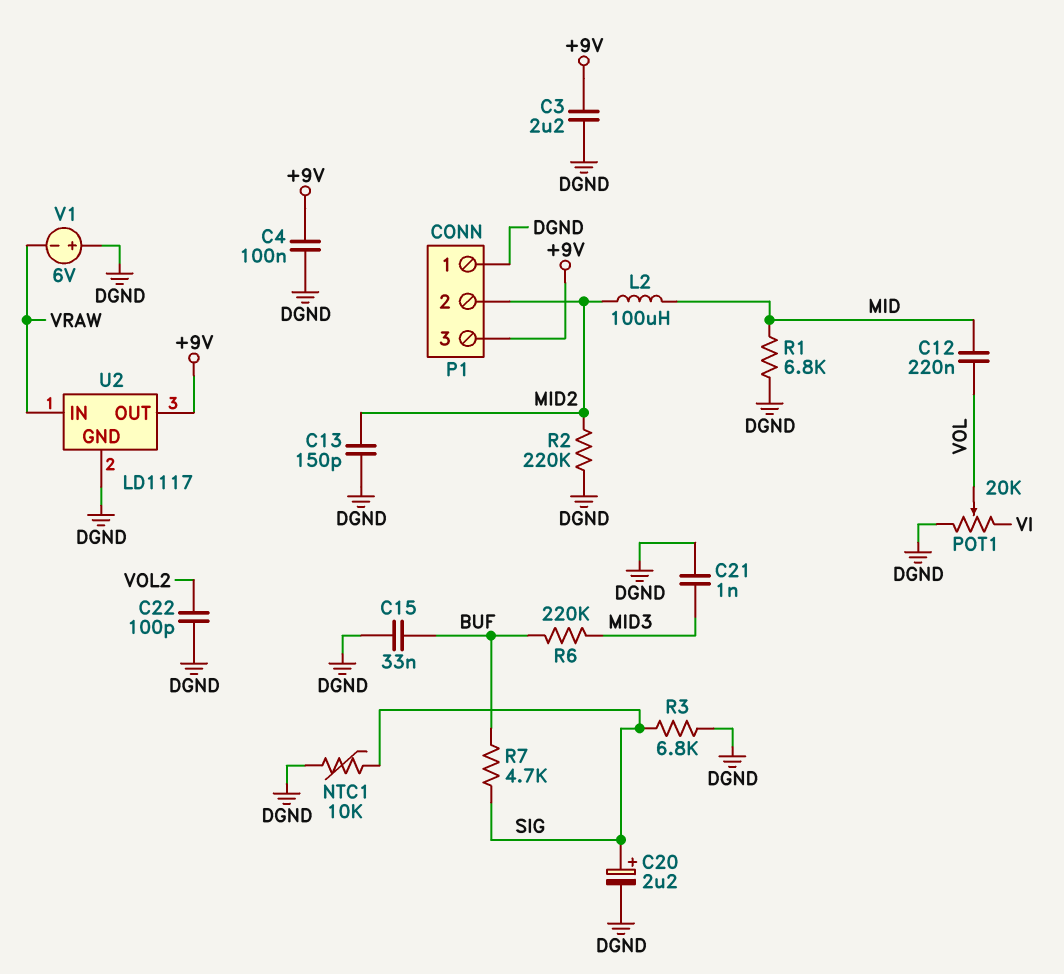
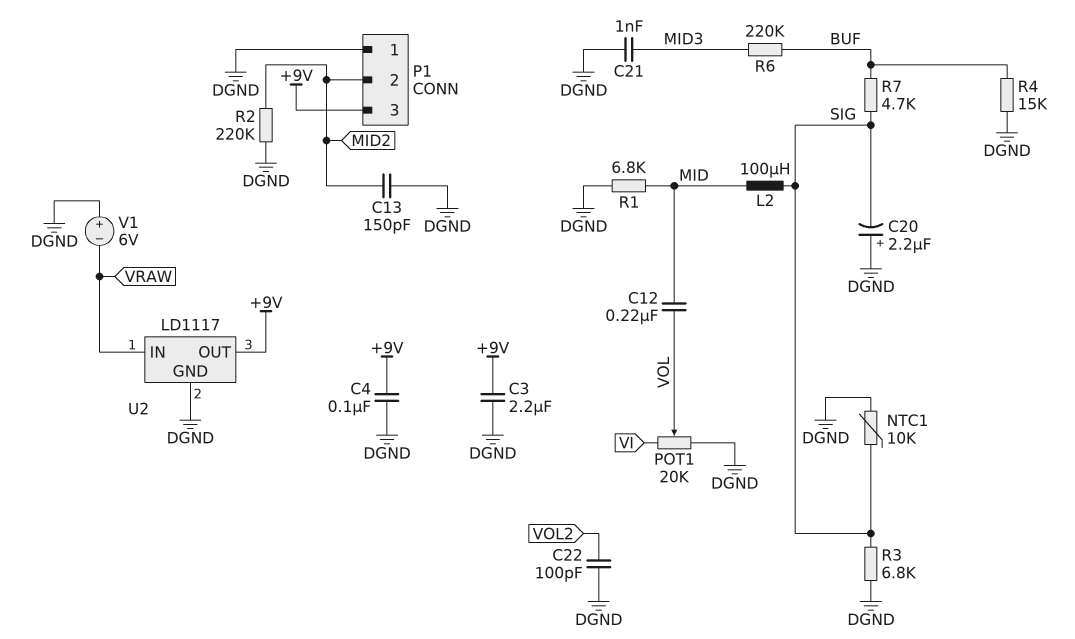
C15: 33nF (BUF, DGND) -> none
C20: 2.2uF (plus SIG, minus DGND) -> 2.2uF (plus DGND, minus SIG)
L2: 100uH (MID, MID2) -> 100uH (MID, SIG)
R4: none -> 15k (BUF, DGND)

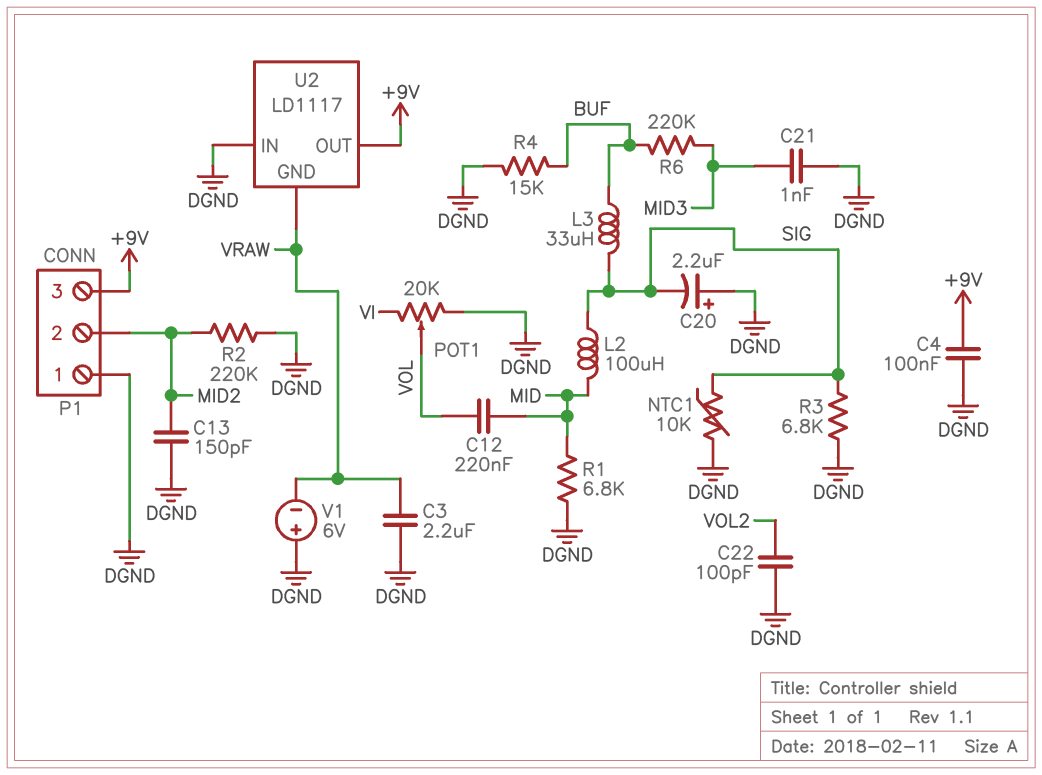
C3: 2.2uF (+9V, DGND) -> 2.2uF (DGND, VRAW)
L3: none -> 33uH (BUF, SIG)
R7: 4.7k (BUF, SIG) -> none
U2 pin GND: DGND -> VRAW
U2 pin IN: VRAW -> DGND

